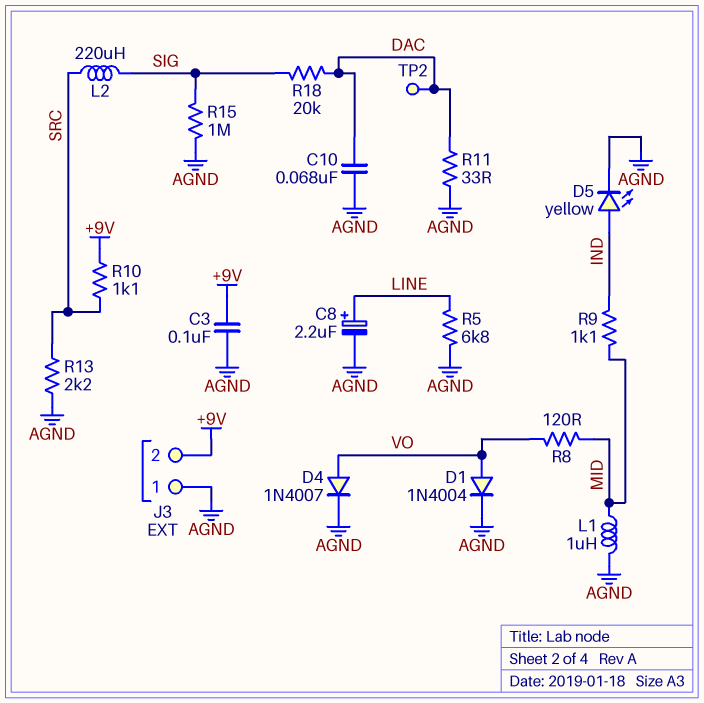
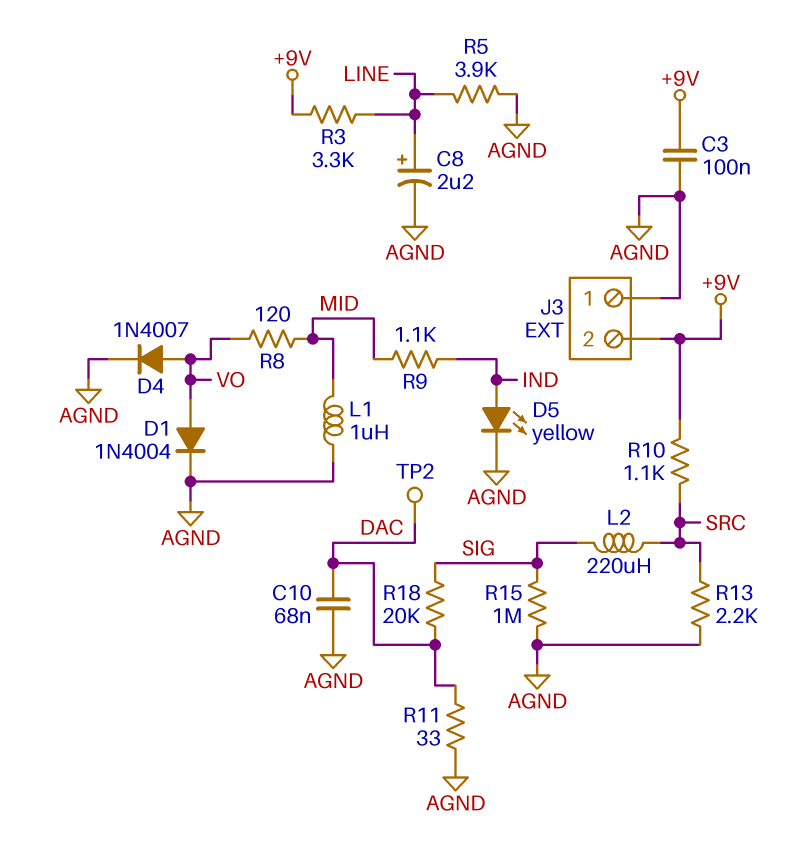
R3: none -> 3.3k (+9V, LINE)
R5: 6.8k (AGND, LINE) -> 3.9k (AGND, LINE)

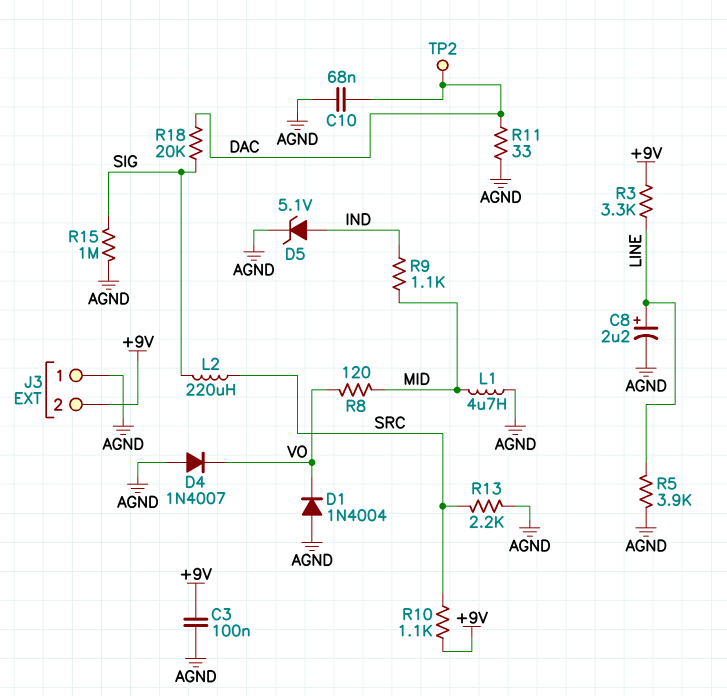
D1: diode 1N4004 (A VO, K AGND) -> diode 1N4004 (A AGND, K VO)
D4: diode 1N4007 (A VO, K AGND) -> diode 1N4007 (A AGND, K VO)
D5: LED yellow (A IND, K AGND) -> zener 5.1V (A IND, K AGND)
L1: 1uH (AGND, MID) -> 4.7uH (AGND, MID)

